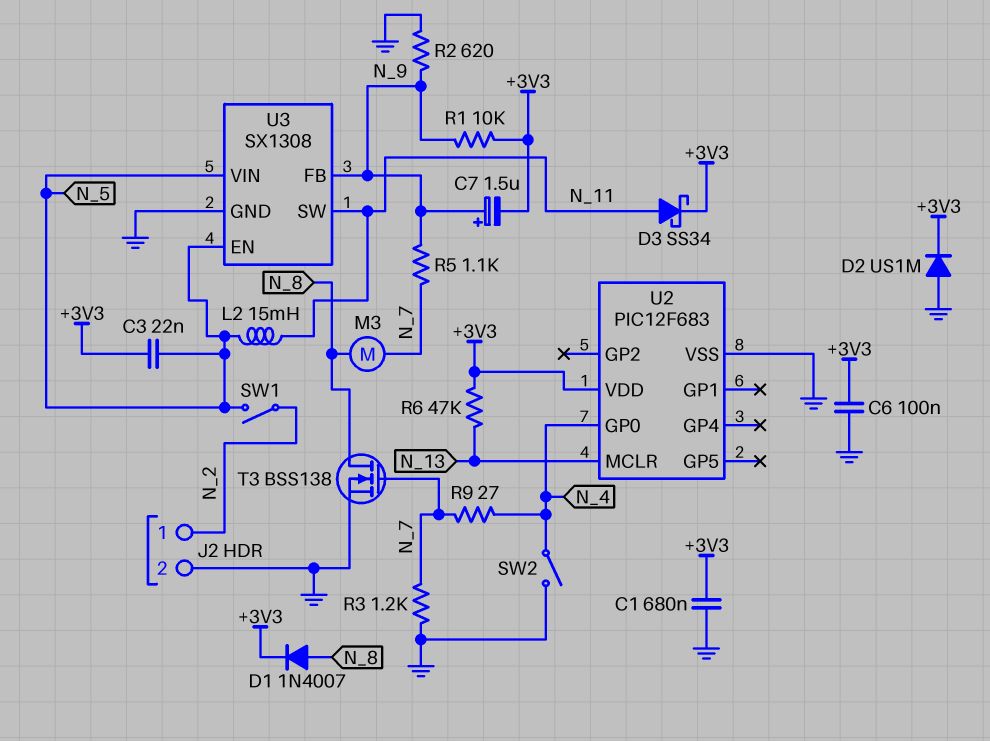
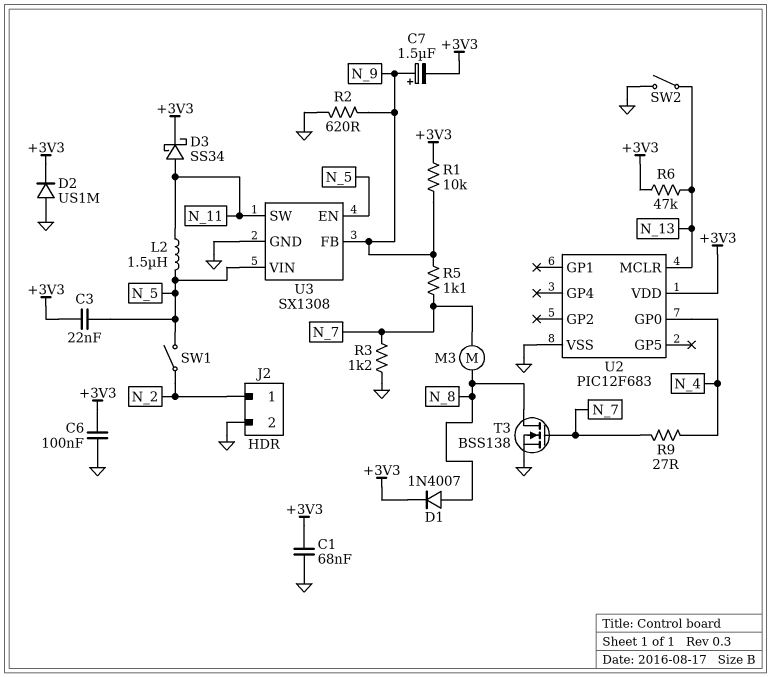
C1: 680nF (+3V3, GND) -> 68nF (+3V3, GND)
L2: 15mH (N_5, N_11) -> 1.5uH (N_5, N_11)
SW2: switch (GND, N_4) -> switch (GND, N_13)

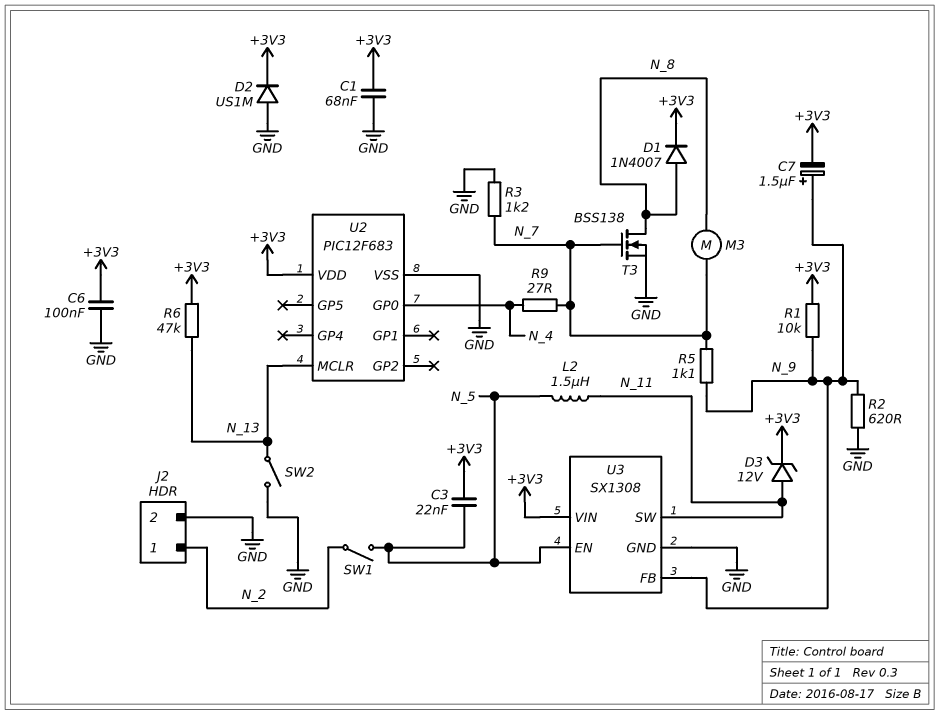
D3: schottky SS34 (A N_11, K +3V3) -> zener 12V (A N_11, K +3V3)
U3 pin VIN: N_5 -> +3V3

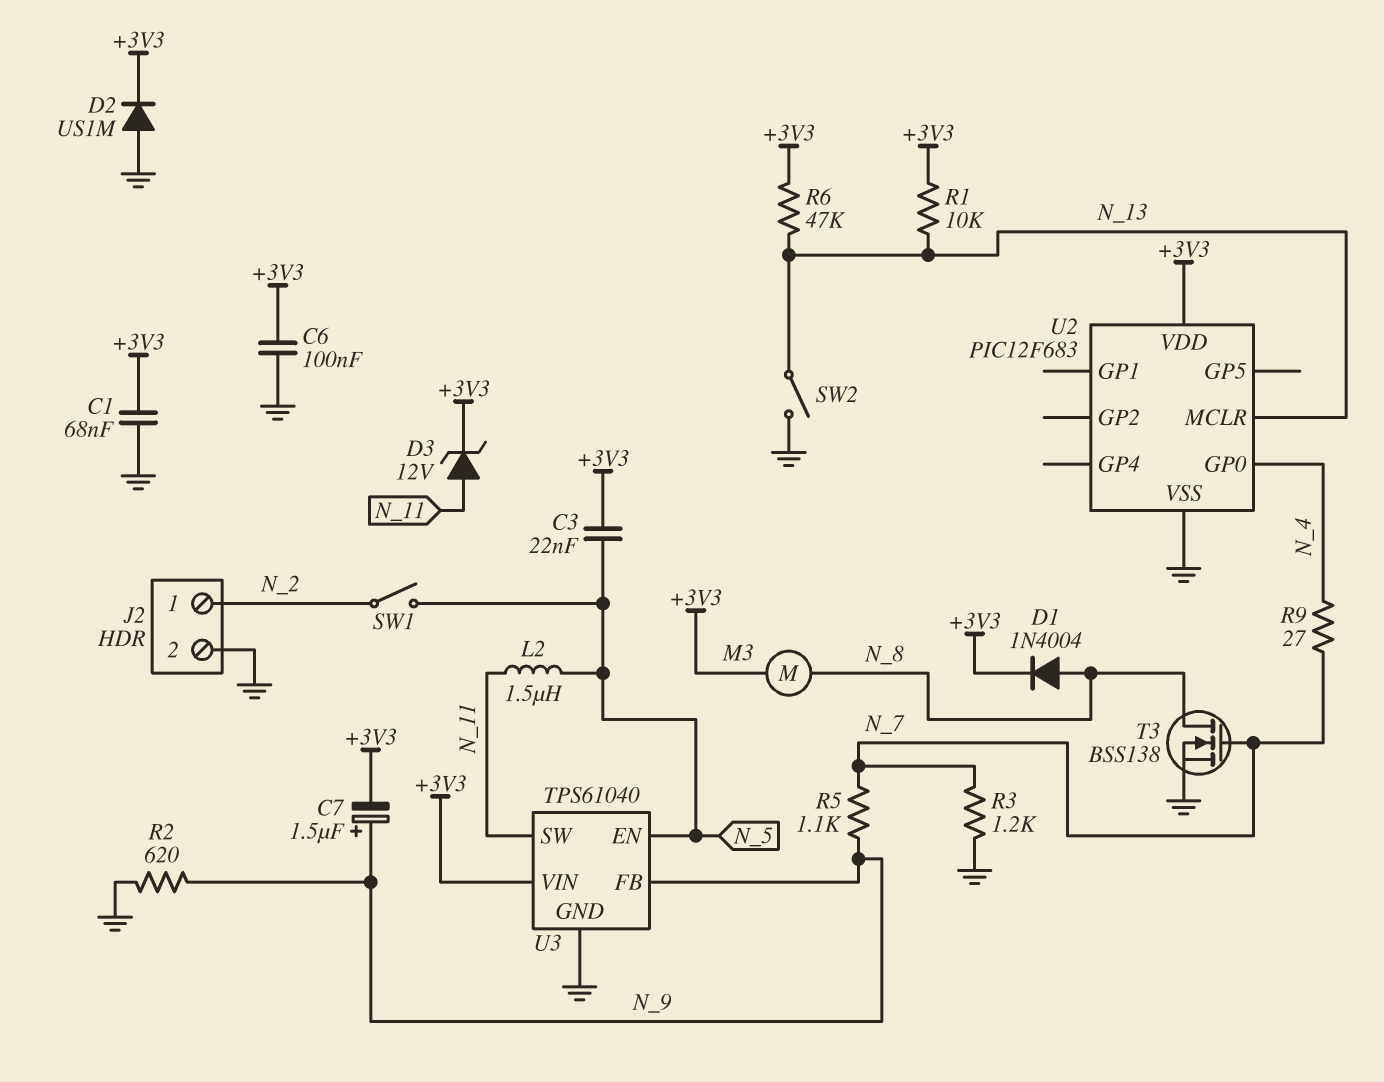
D1: diode 1N4007 (A N_8, K +3V3) -> diode 1N4004 (A N_8, K +3V3)
M3: motor (N_7, N_8) -> motor (+3V3, N_8)
R1: 10k (+3V3, N_9) -> 10k (+3V3, N_13)
U3: SX1308 -> TPS61040

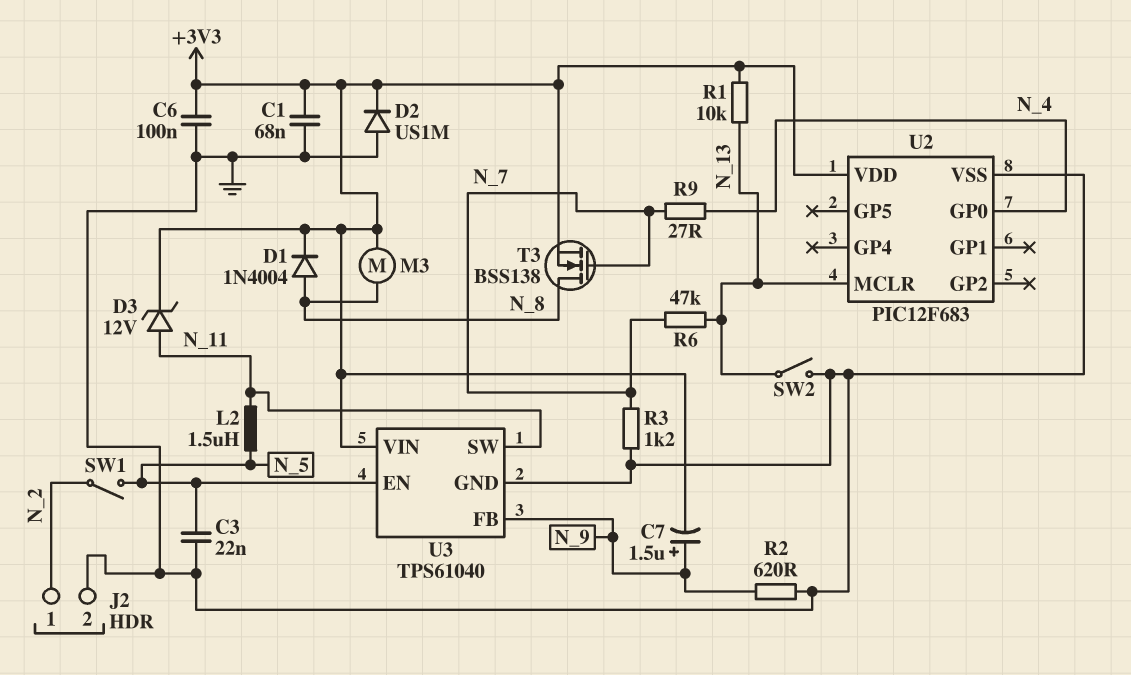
C3: 22nF (+3V3, N_5) -> 22nF (GND, N_5)
R5: 1.1k (N_7, N_9) -> none
R6: 47k (+3V3, N_13) -> 47k (N_7, N_13)
T3: NMOS BSS138 (G N_7, D N_8, S GND) -> NMOS BSS138 (G N_7, D N_8, S +3V3)

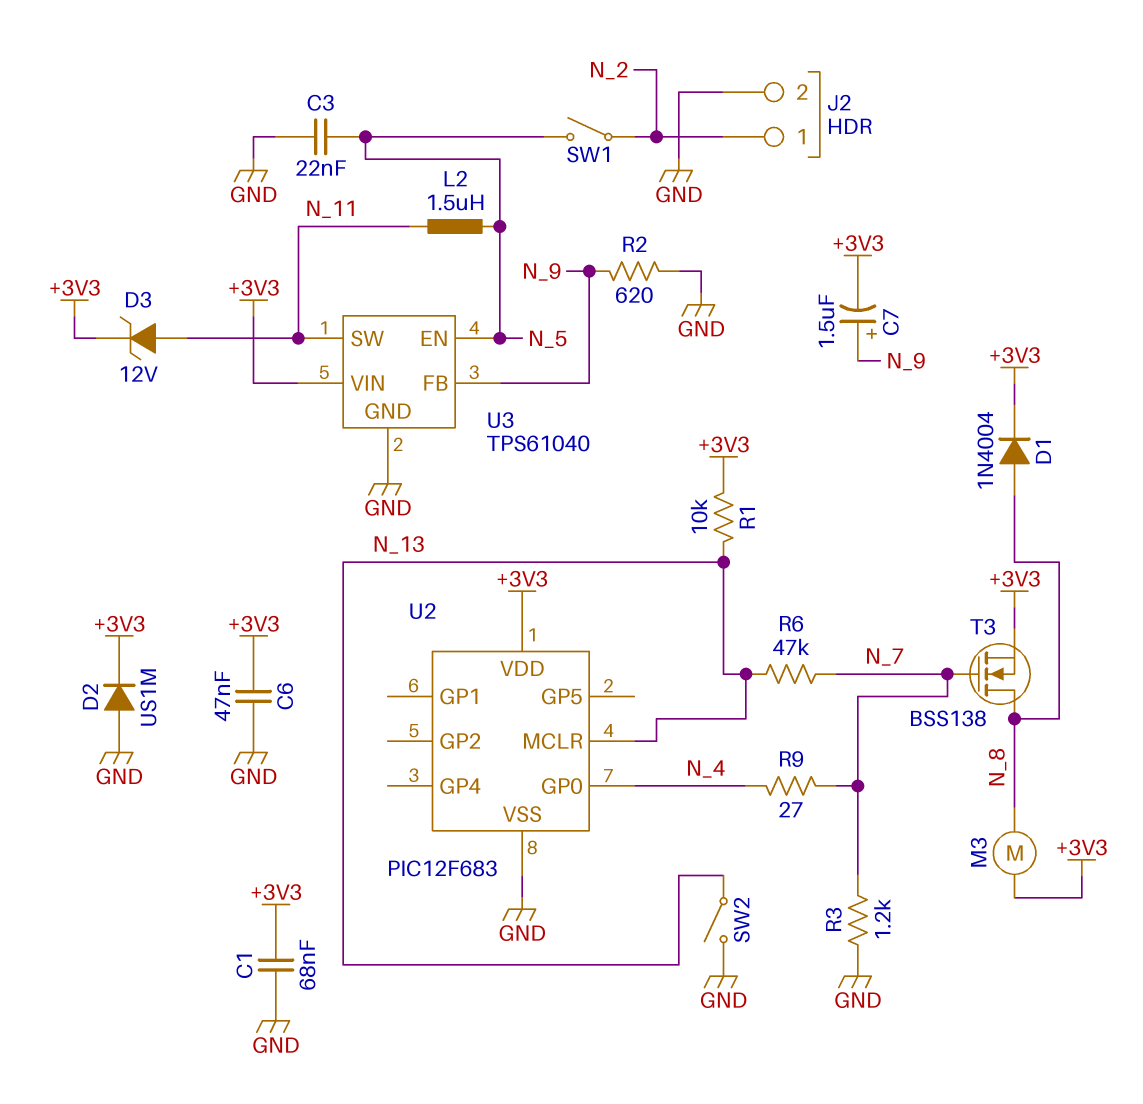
C6: 100nF (+3V3, GND) -> 47nF (+3V3, GND)

